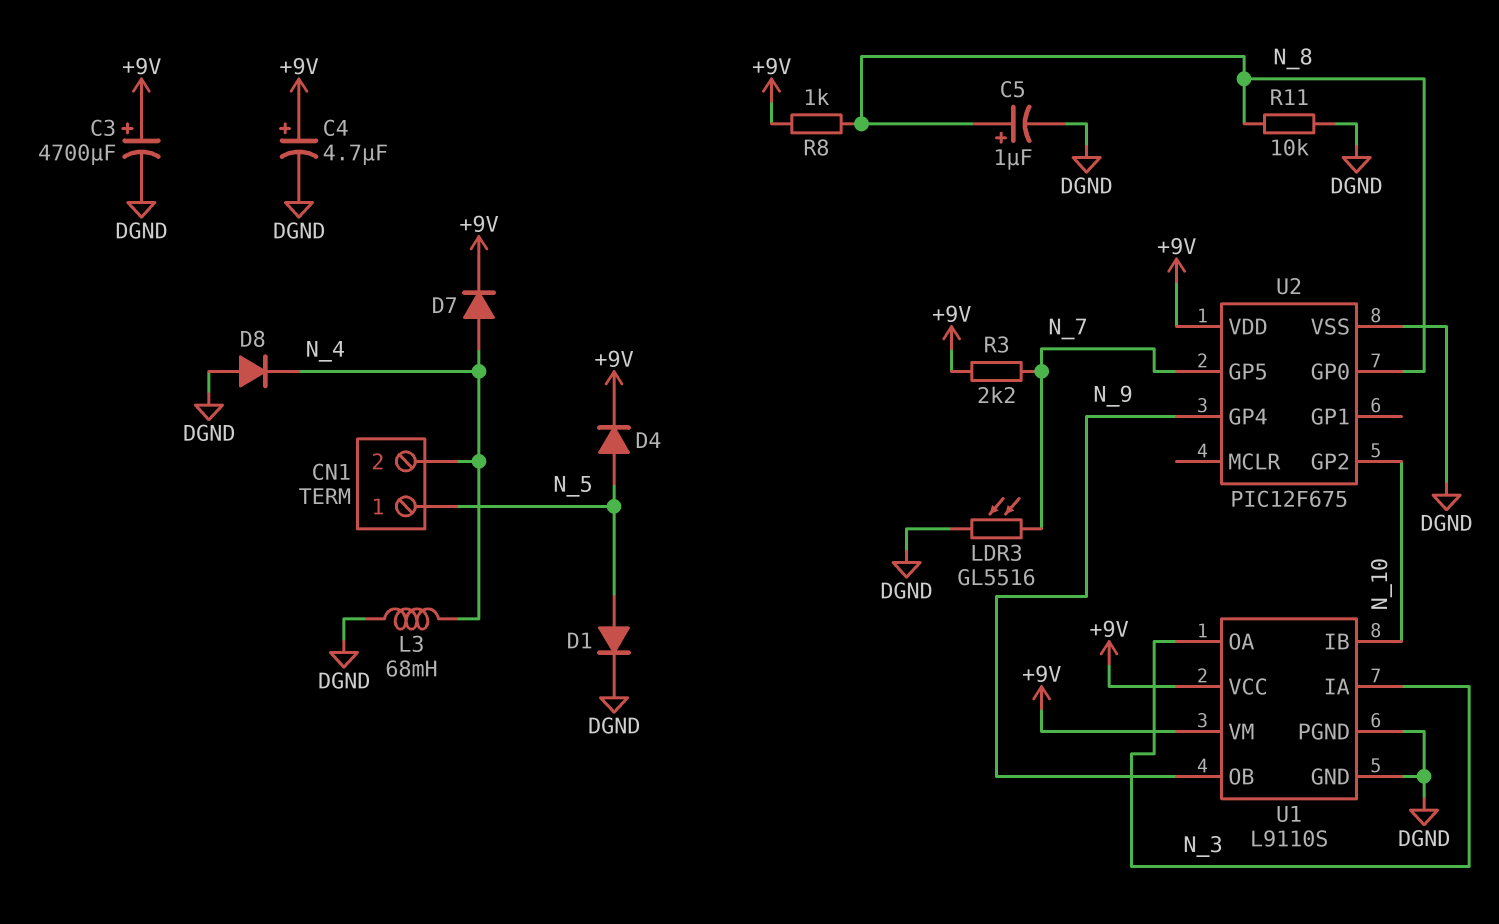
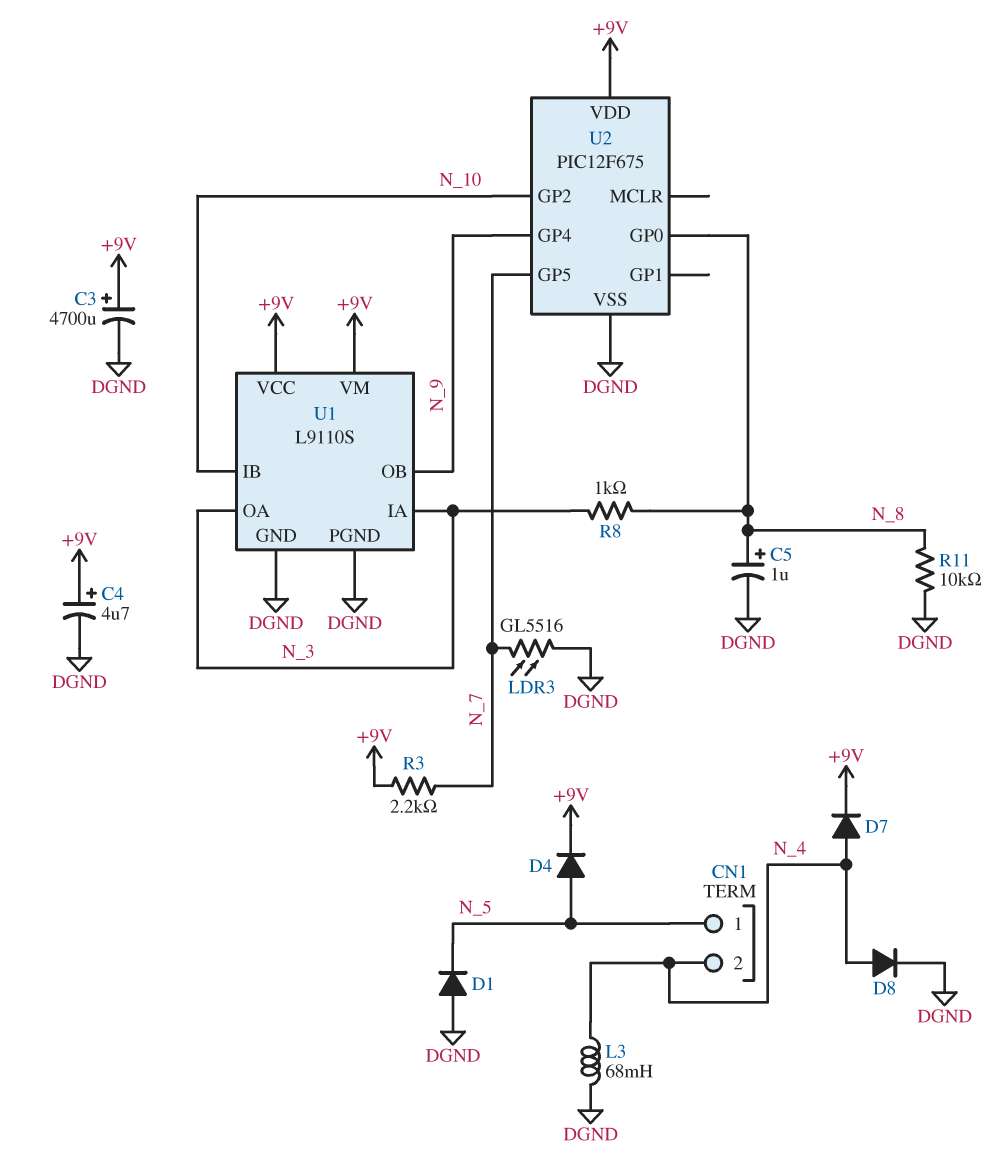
D1: diode (A N_5, K DGND) -> diode (A DGND, K N_5)
D8: diode (A DGND, K N_4) -> diode (A N_4, K DGND)
R8: 1k (+9V, N_8) -> 1k (N_3, N_8)

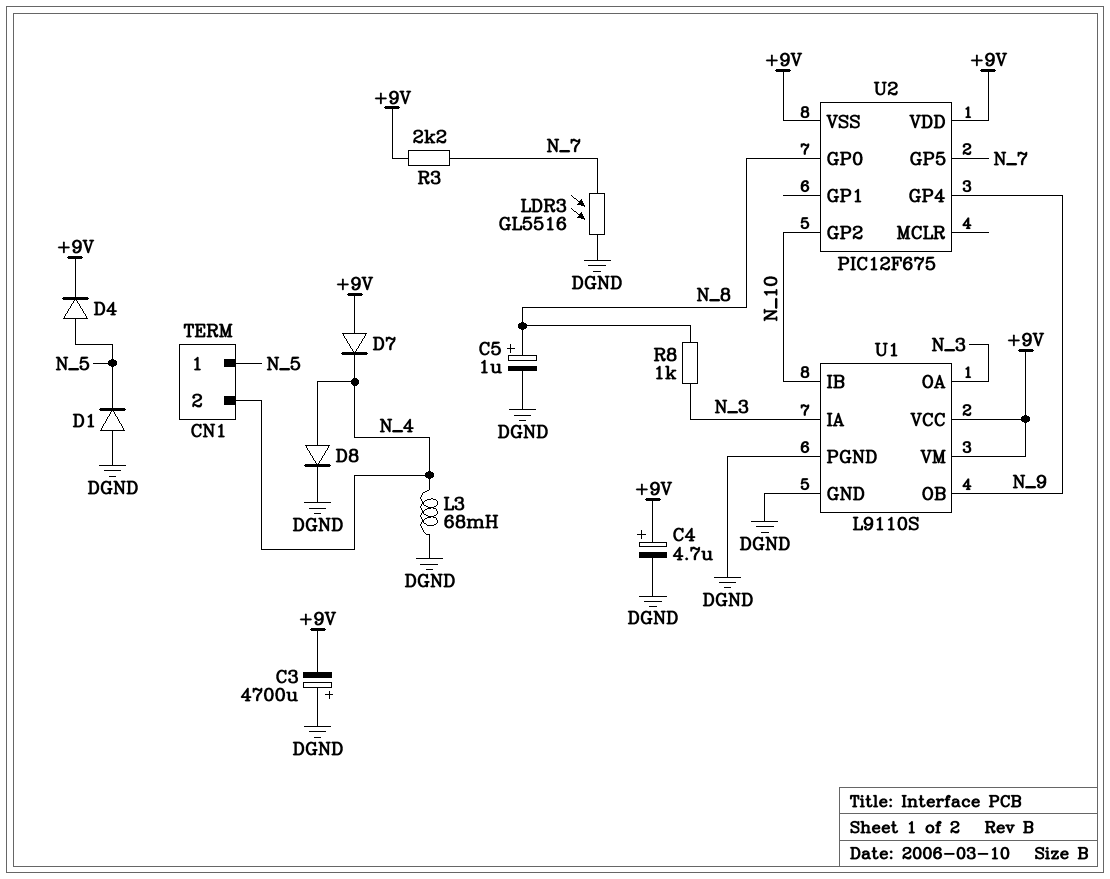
C3: 4700uF (plus +9V, minus DGND) -> 4700uF (plus DGND, minus +9V)
D7: diode (A N_4, K +9V) -> diode (A +9V, K N_4)
R11: 10k (DGND, N_8) -> none
U2 pin VSS: DGND -> +9V

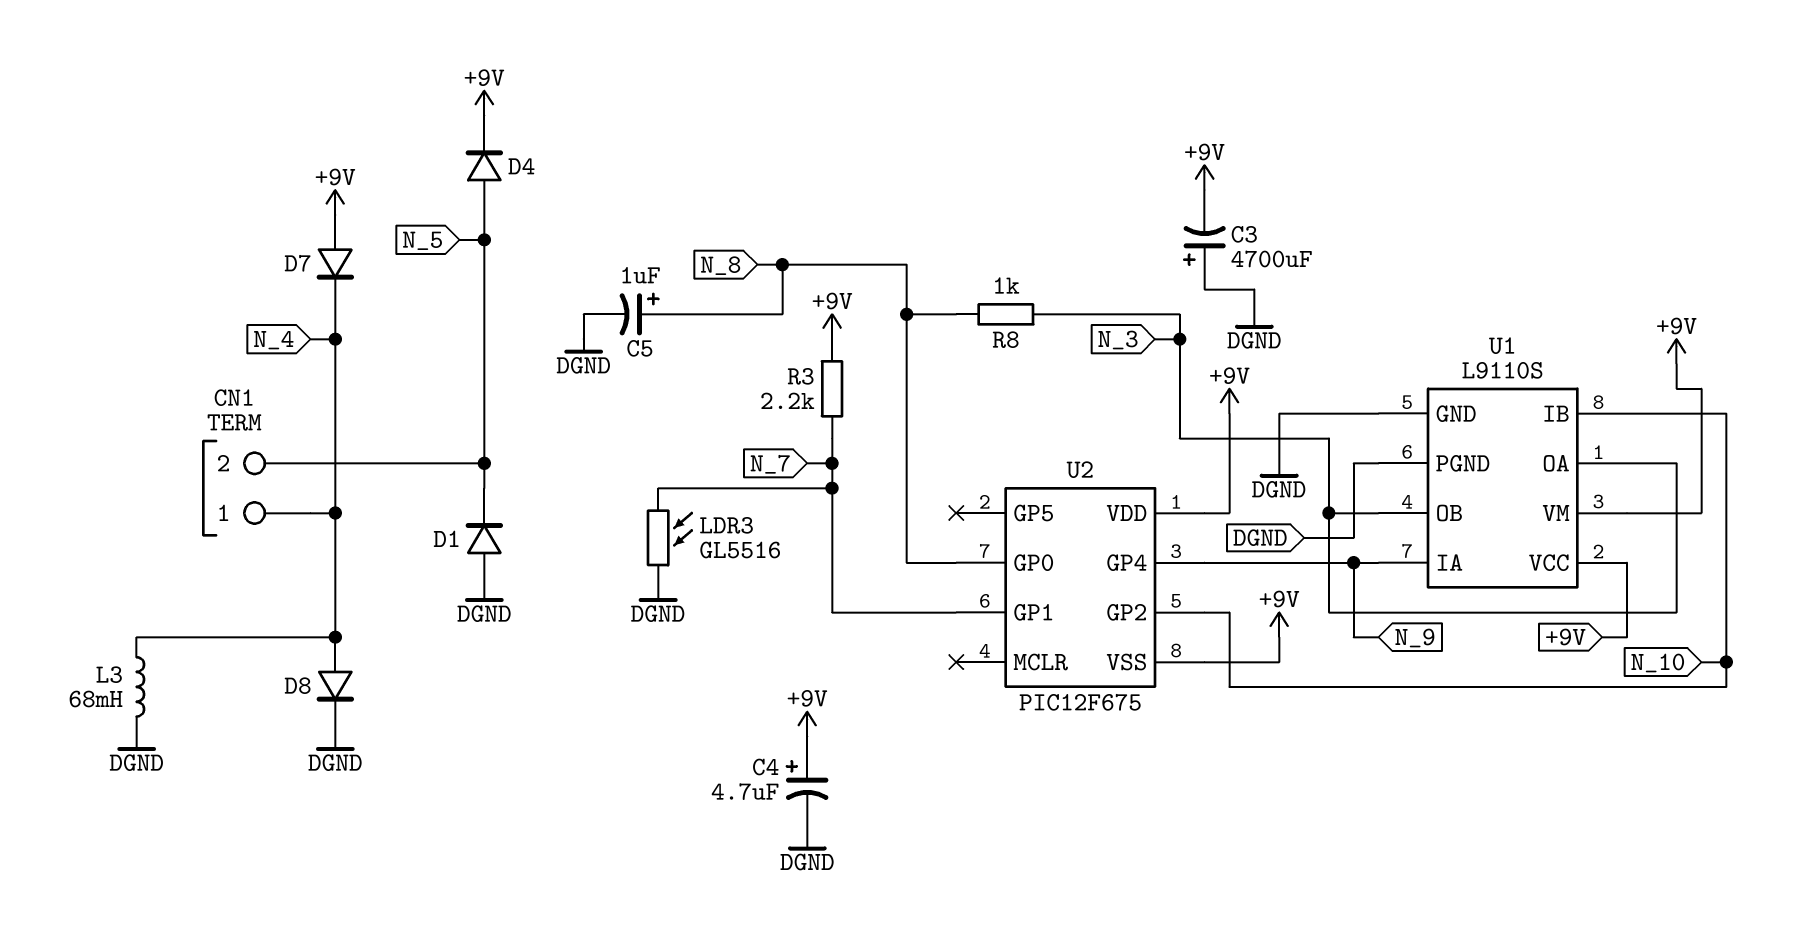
CN1 pin 1: N_5 -> N_4
CN1 pin 2: N_4 -> N_5
U1 pin IA: N_3 -> N_9
U1 pin OB: N_9 -> N_3
U2 pin GP1: none -> N_7
U2 pin GP5: N_7 -> none

